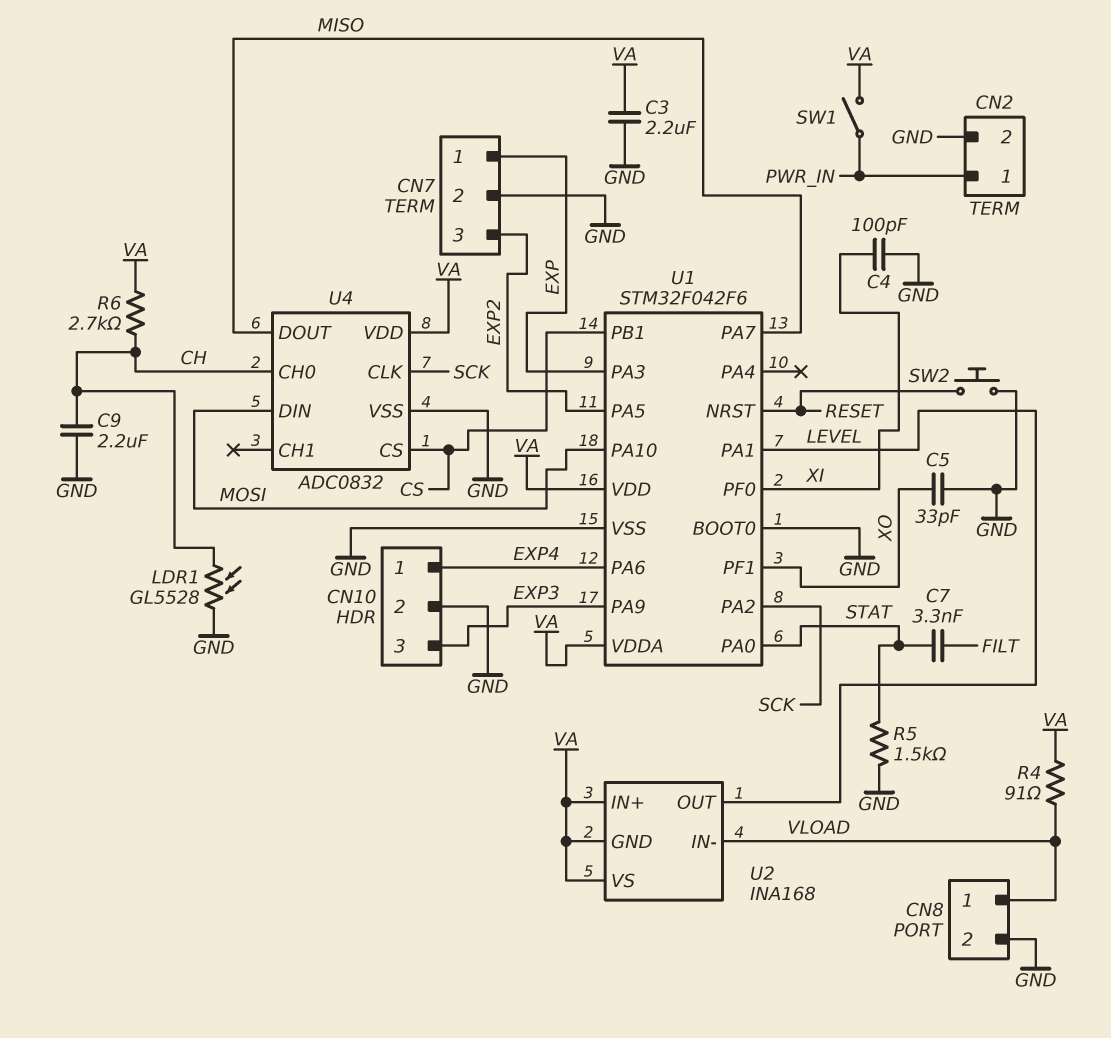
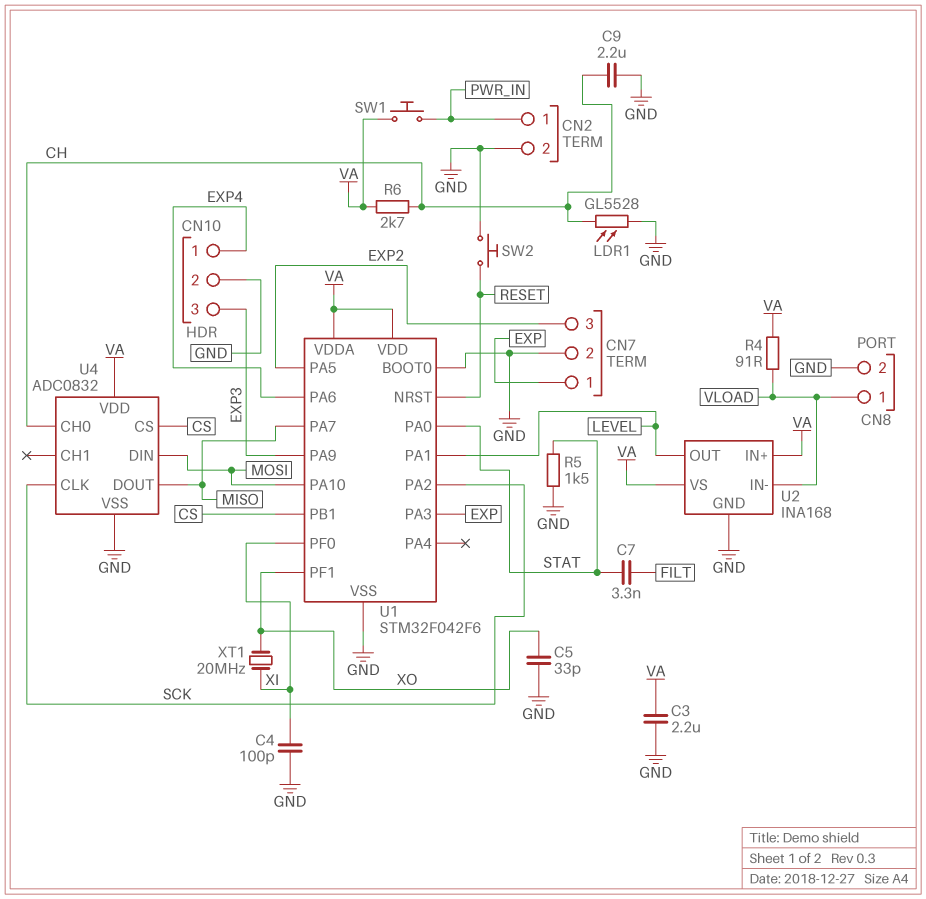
SW1: switch (PWR_IN, VA) -> button (PWR_IN, VA)
U2 pin GND: VA -> GND
XT1: none -> 20MHz (XI, XO)

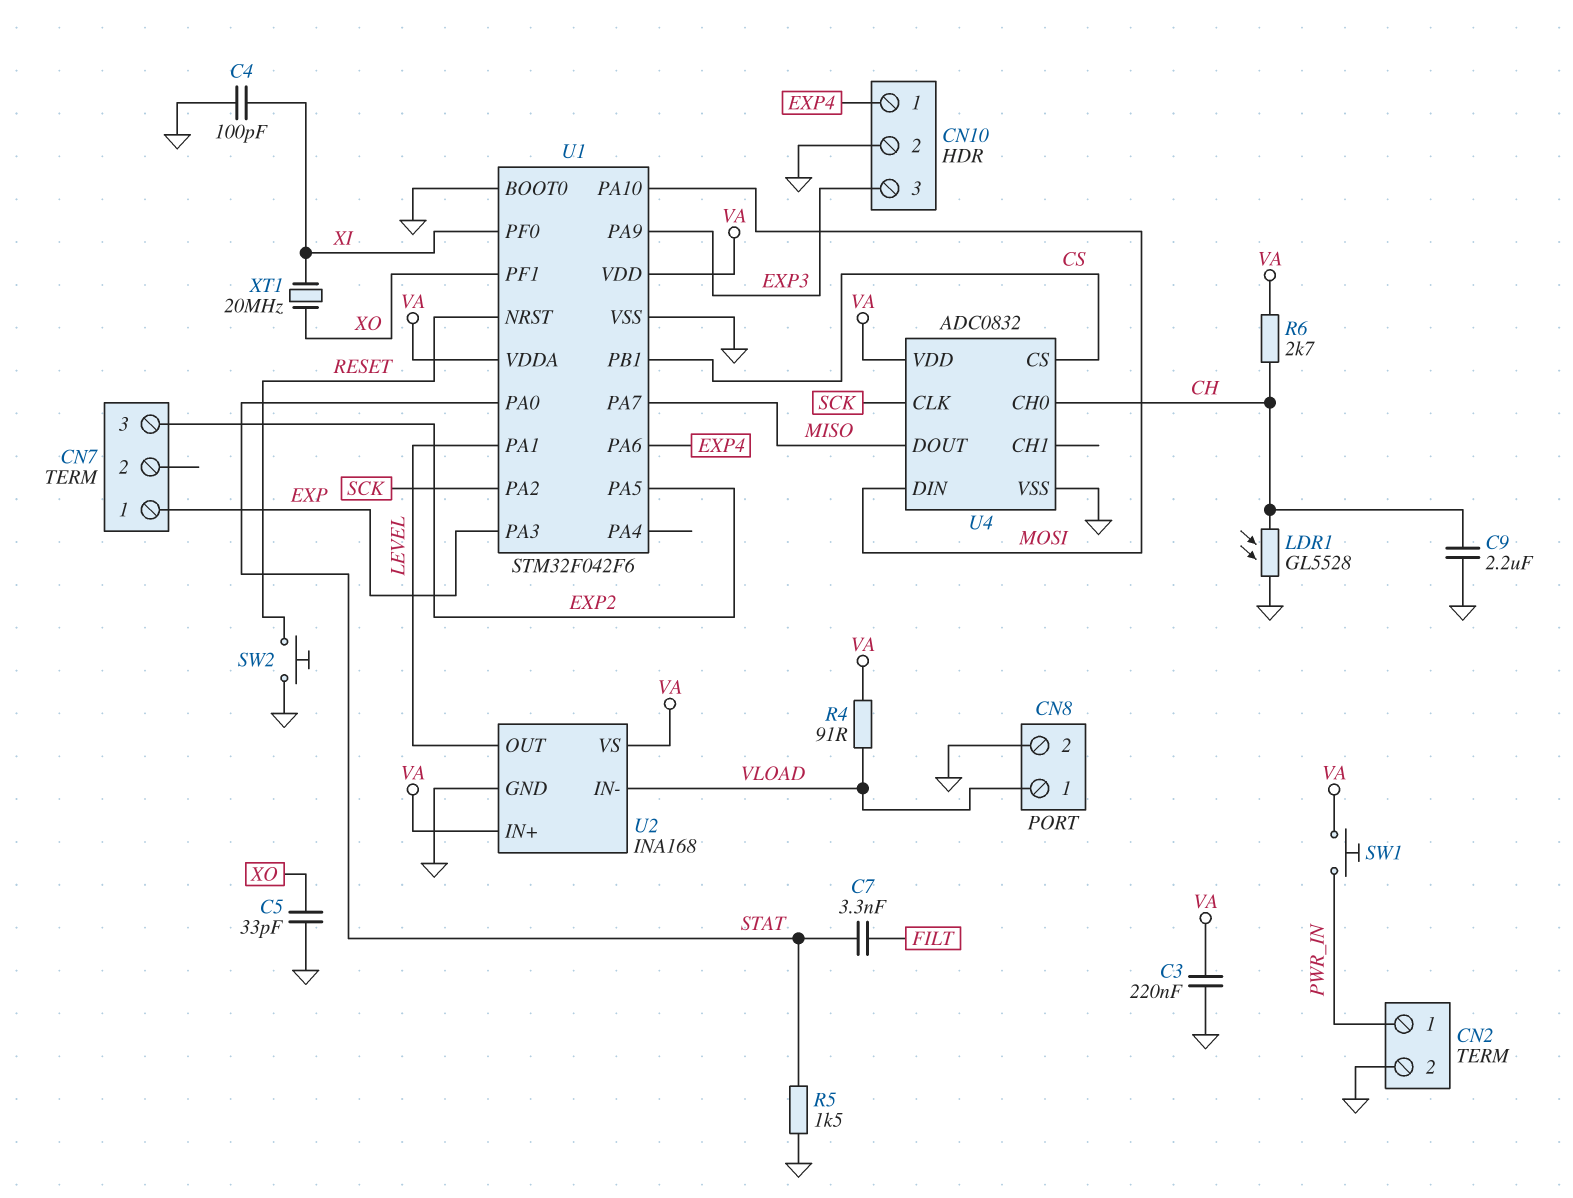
C3: 2.2uF (GND, VA) -> 220nF (GND, VA)
CN7 pin 2: GND -> none

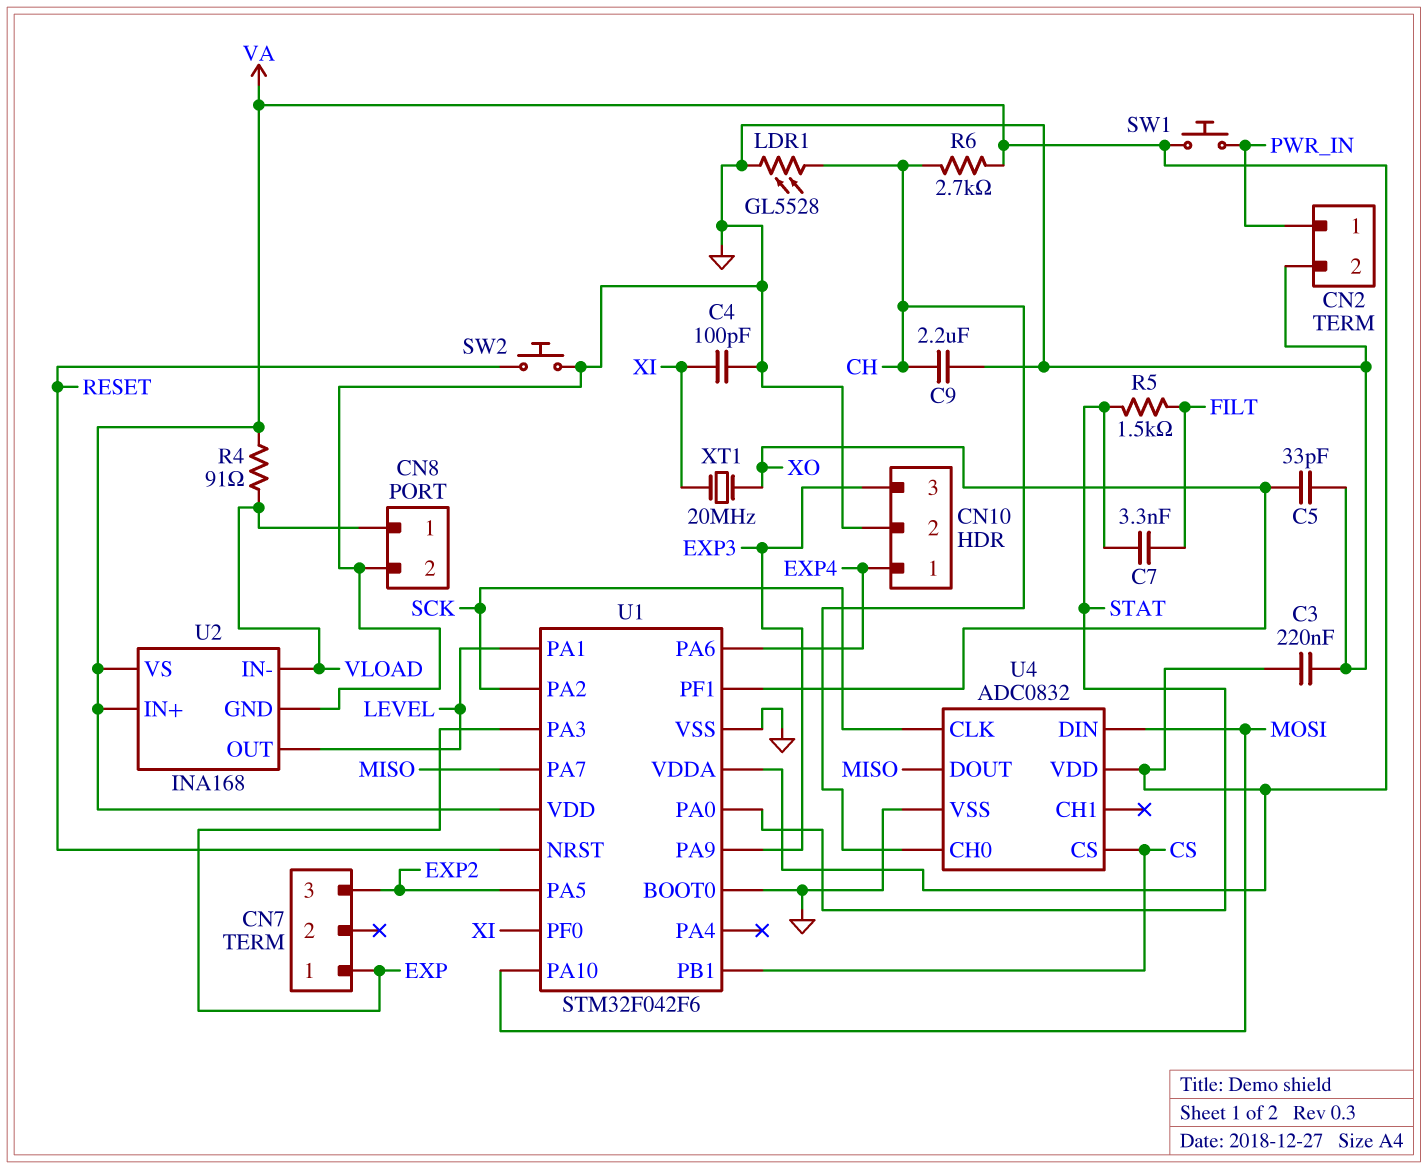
R5: 1.5k (GND, STAT) -> 1.5k (FILT, STAT)

